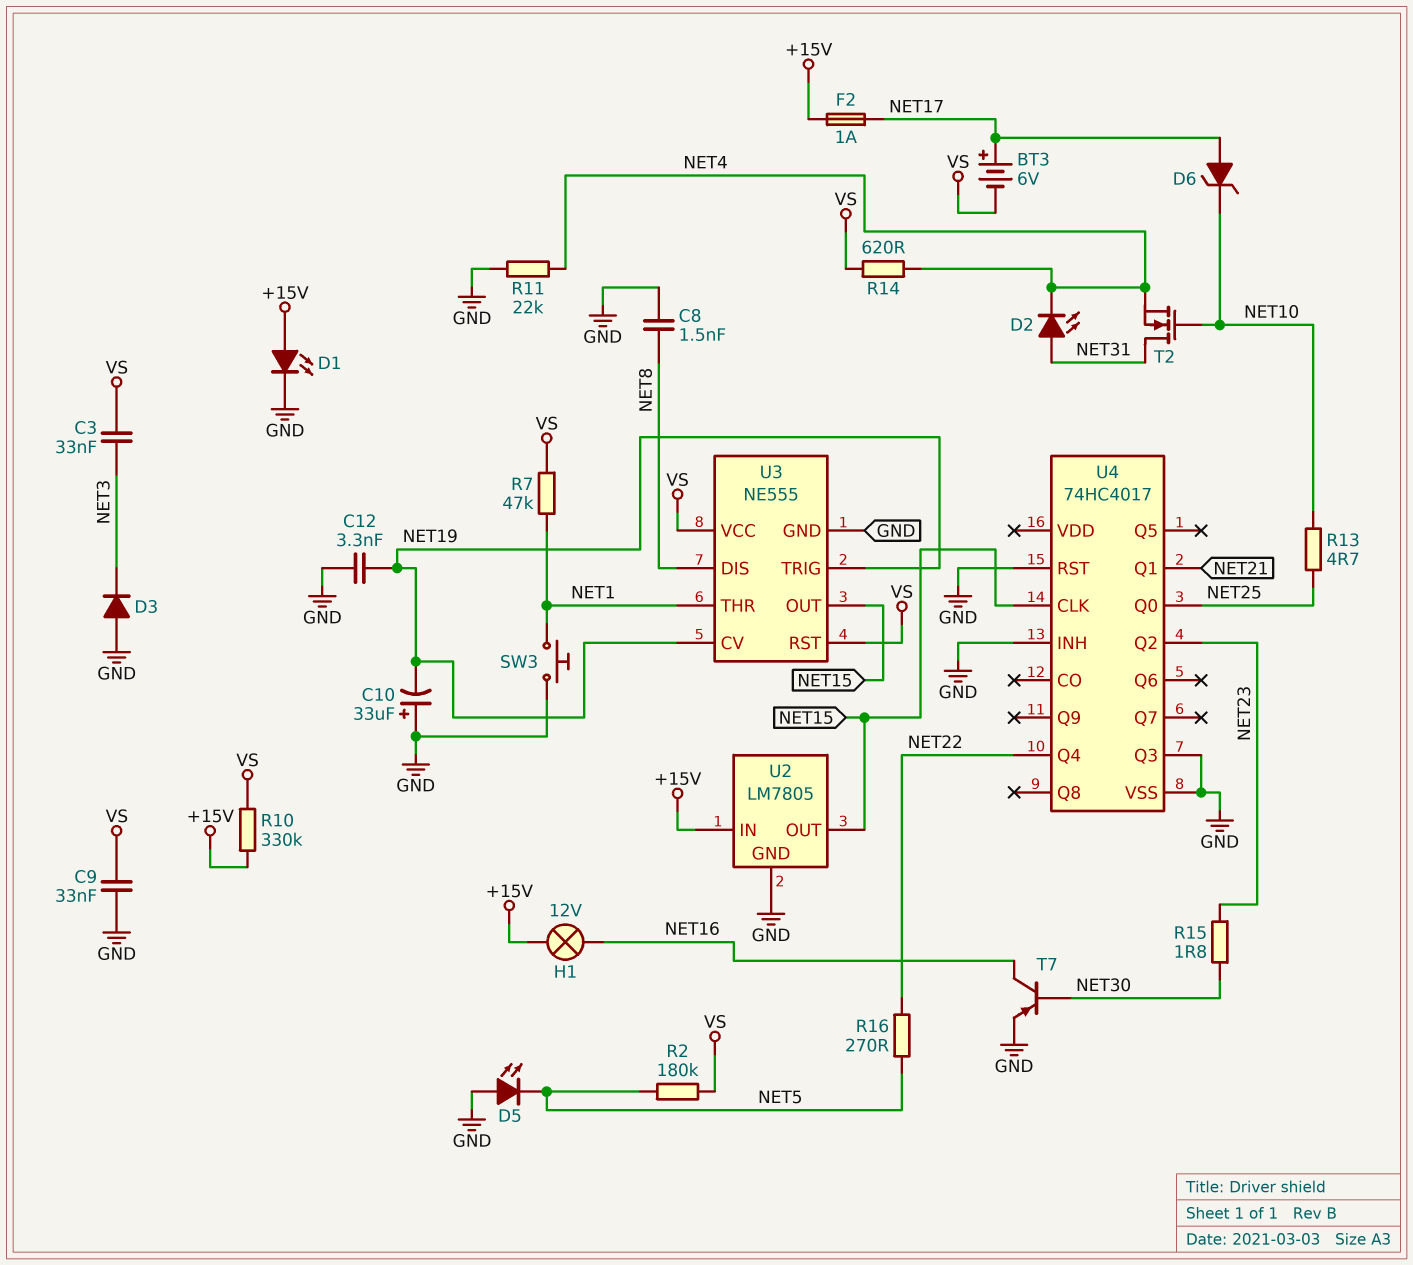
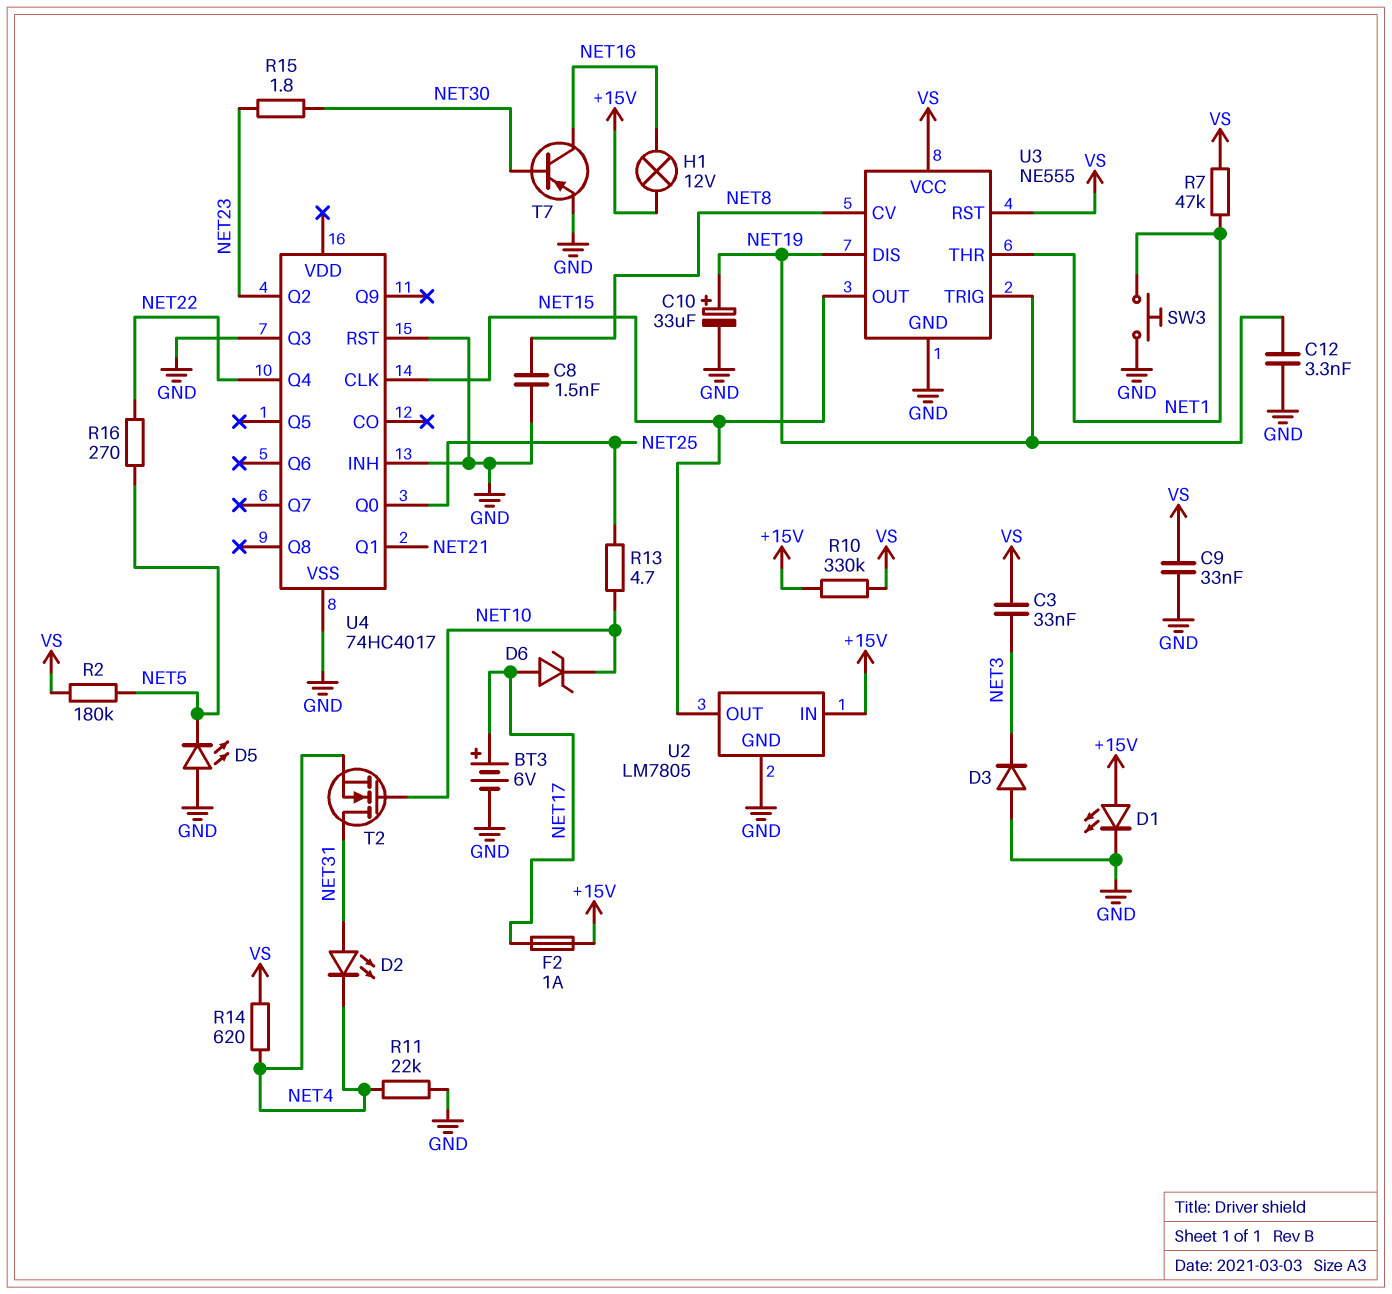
BT3: 6V (plus NET17, minus VS) -> 6V (plus NET17, minus GND)
C10: 33uF (plus GND, minus NET19) -> 33uF (plus NET19, minus GND)
U3 pin CV: NET19 -> NET8
U3 pin DIS: NET8 -> NET19

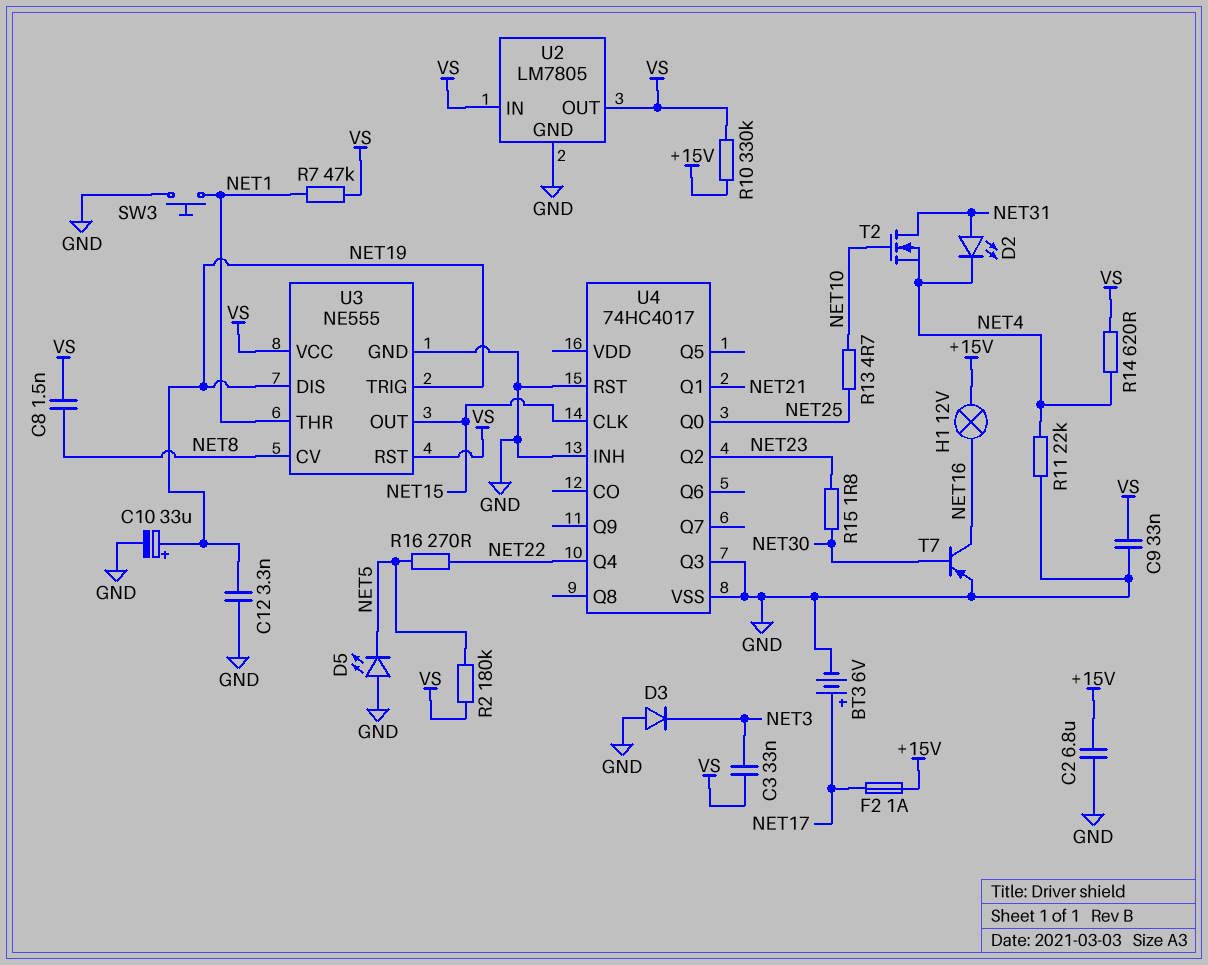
C2: none -> 6.8uF (+15V, GND)
C8: 1.5nF (GND, NET8) -> 1.5nF (NET8, VS)
D1: LED (A +15V, K GND) -> none
D6: zener (A NET17, K NET10) -> none
U2 pin IN: +15V -> VS
U2 pin OUT: NET15 -> VS

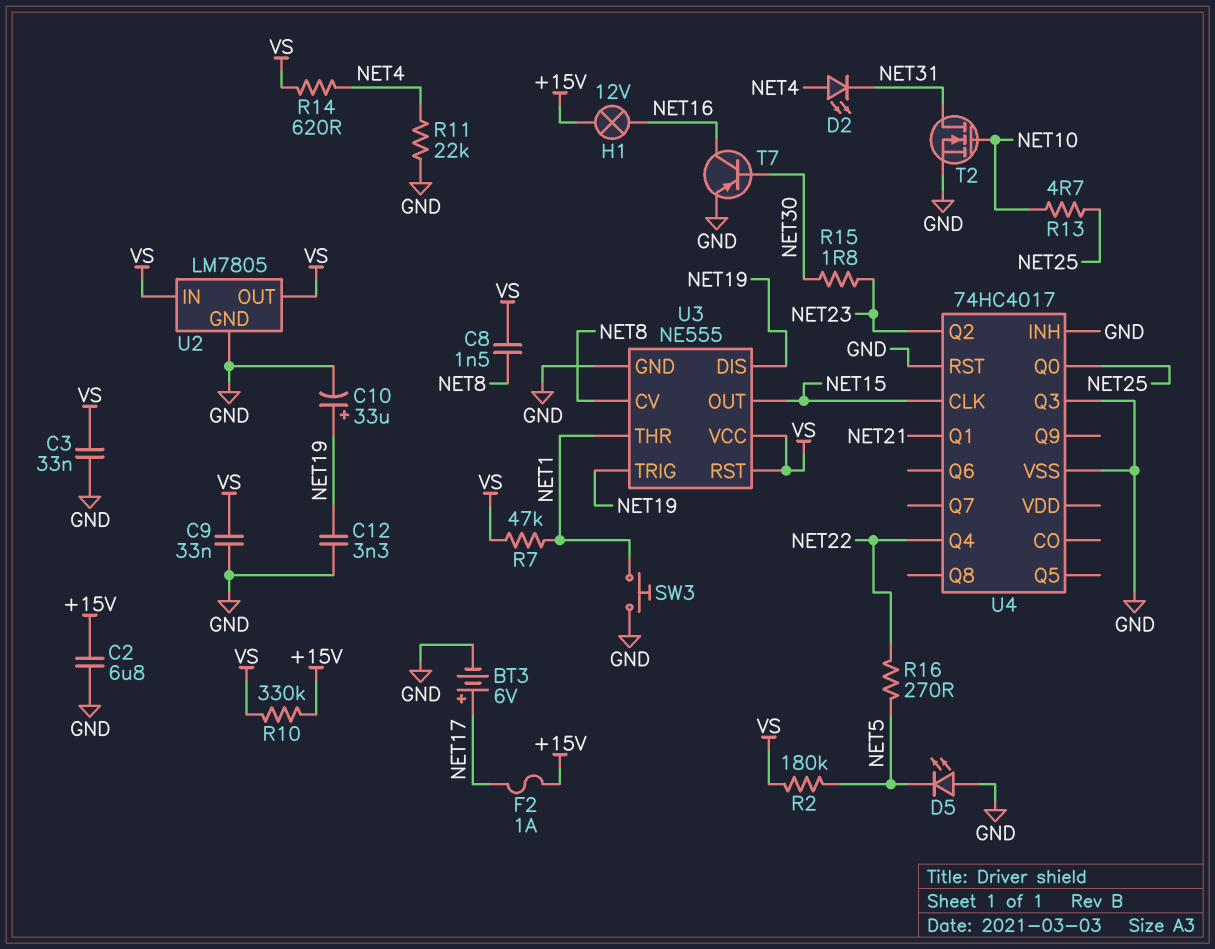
C3: 33nF (NET3, VS) -> 33nF (GND, VS)
D2: LED (A NET31, K NET4) -> LED (A NET4, K NET31)
D3: diode (A GND, K NET3) -> none
T2: NMOS (G NET10, D NET31, S NET4) -> NMOS (G NET10, D NET31, S GND)

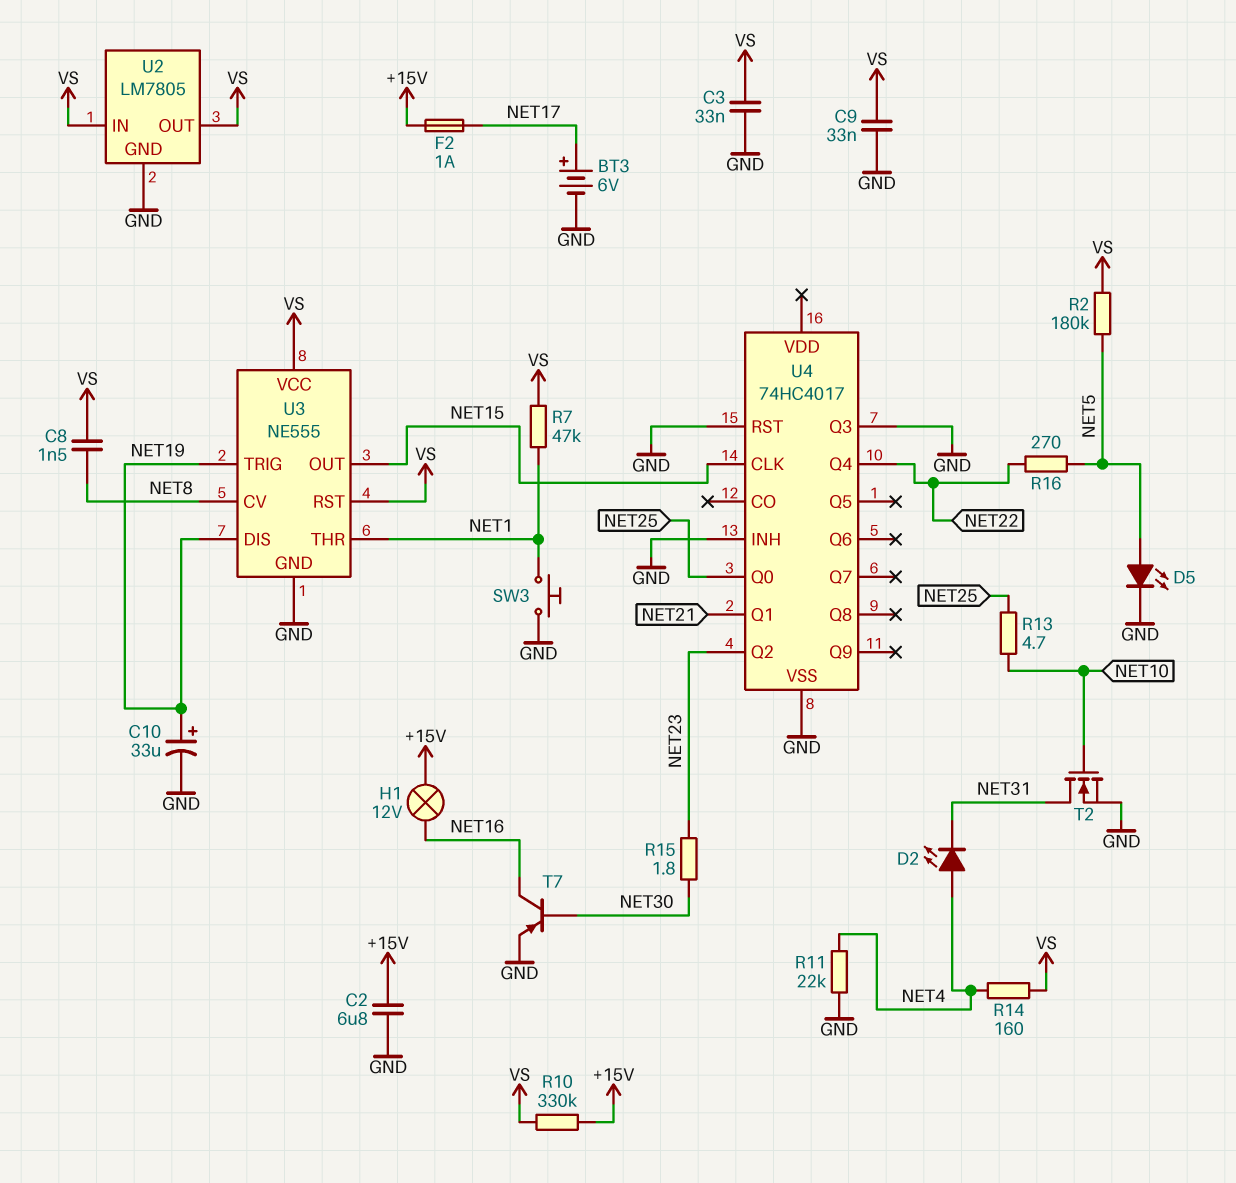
C12: 3.3nF (GND, NET19) -> none
D5: LED (A GND, K NET5) -> LED (A NET5, K GND)
R14: 620 (NET4, VS) -> 160 (NET4, VS)

